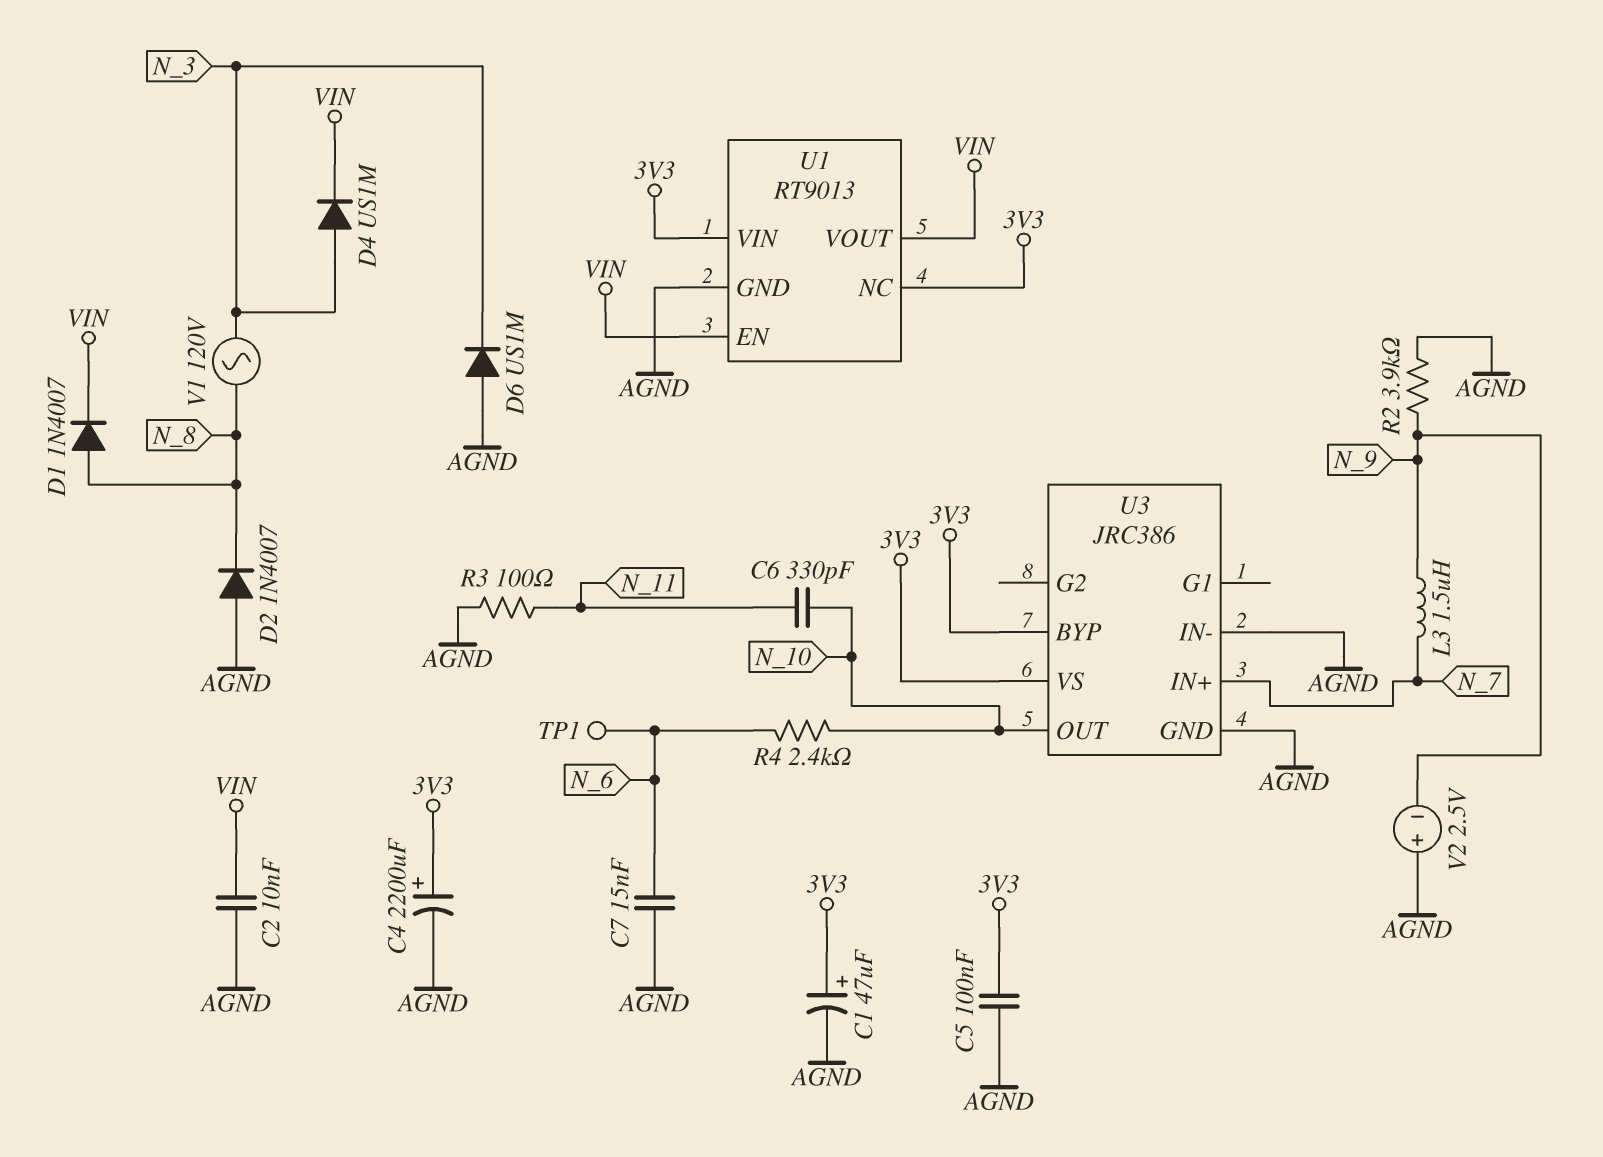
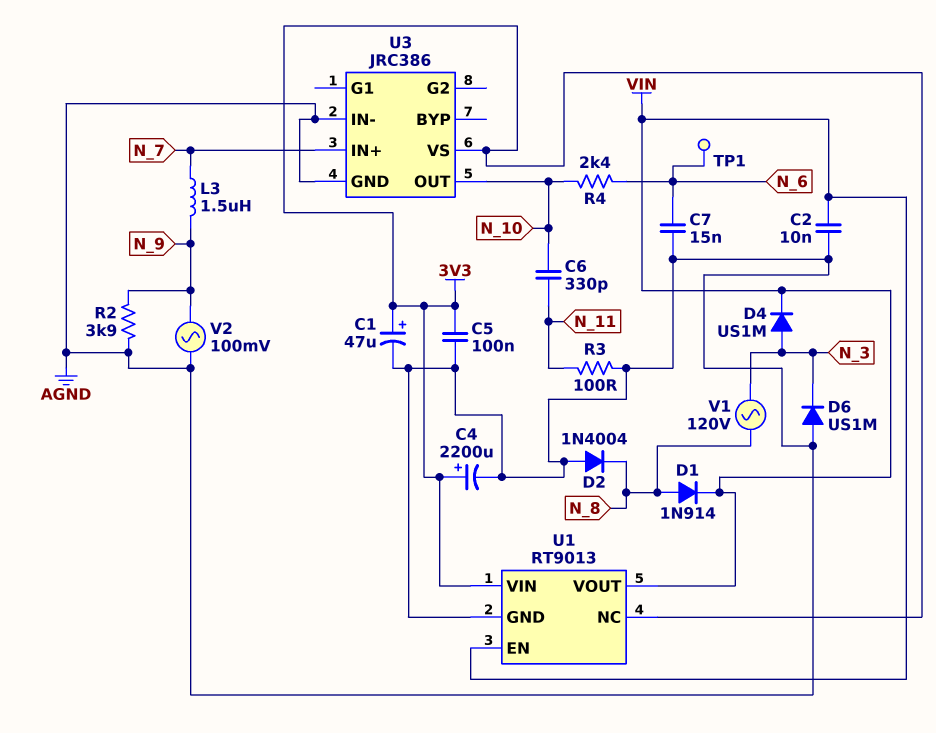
D1: diode 1N4007 (A N_8, K VIN) -> diode 1N914 (A N_8, K VIN)
D2: diode 1N4007 (A AGND, K N_8) -> diode 1N4004 (A AGND, K N_8)
U3 pin BYP: 3V3 -> none
V2: 2.5V (plus AGND, minus N_9) -> AC 100mV (AGND, N_9)

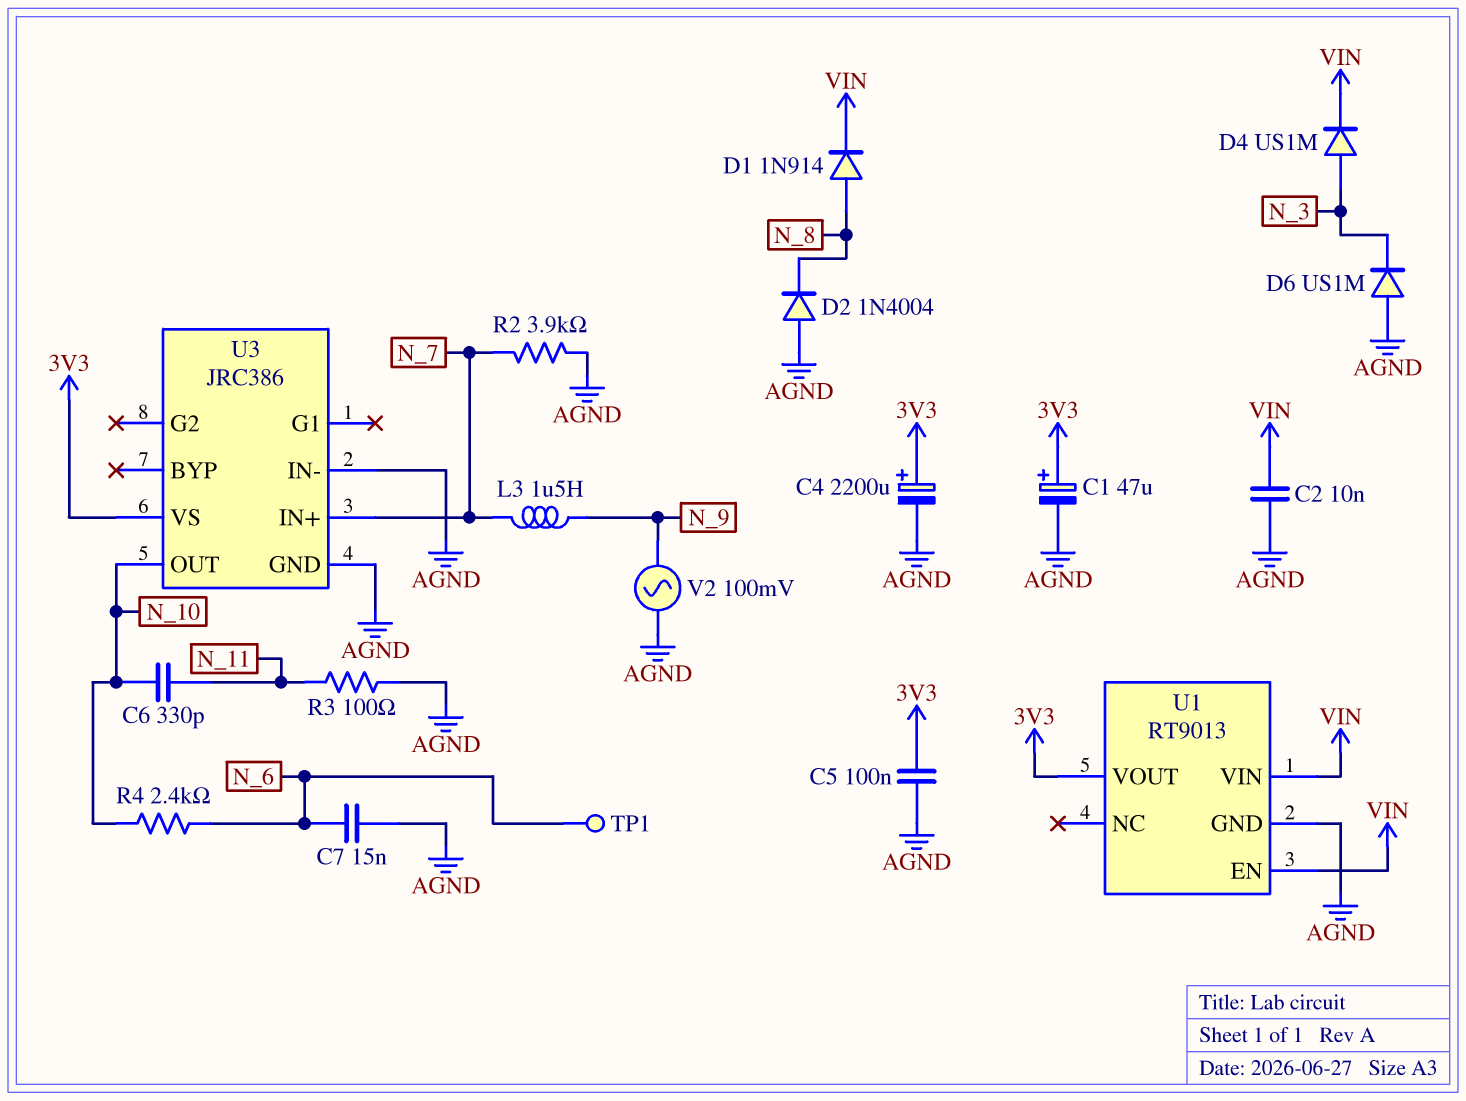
R2: 3.9k (AGND, N_9) -> 3.9k (AGND, N_7)
U1 pin NC: 3V3 -> none
U1 pin VIN: 3V3 -> VIN
U1 pin VOUT: VIN -> 3V3
V1: AC 120V (N_3, N_8) -> none

